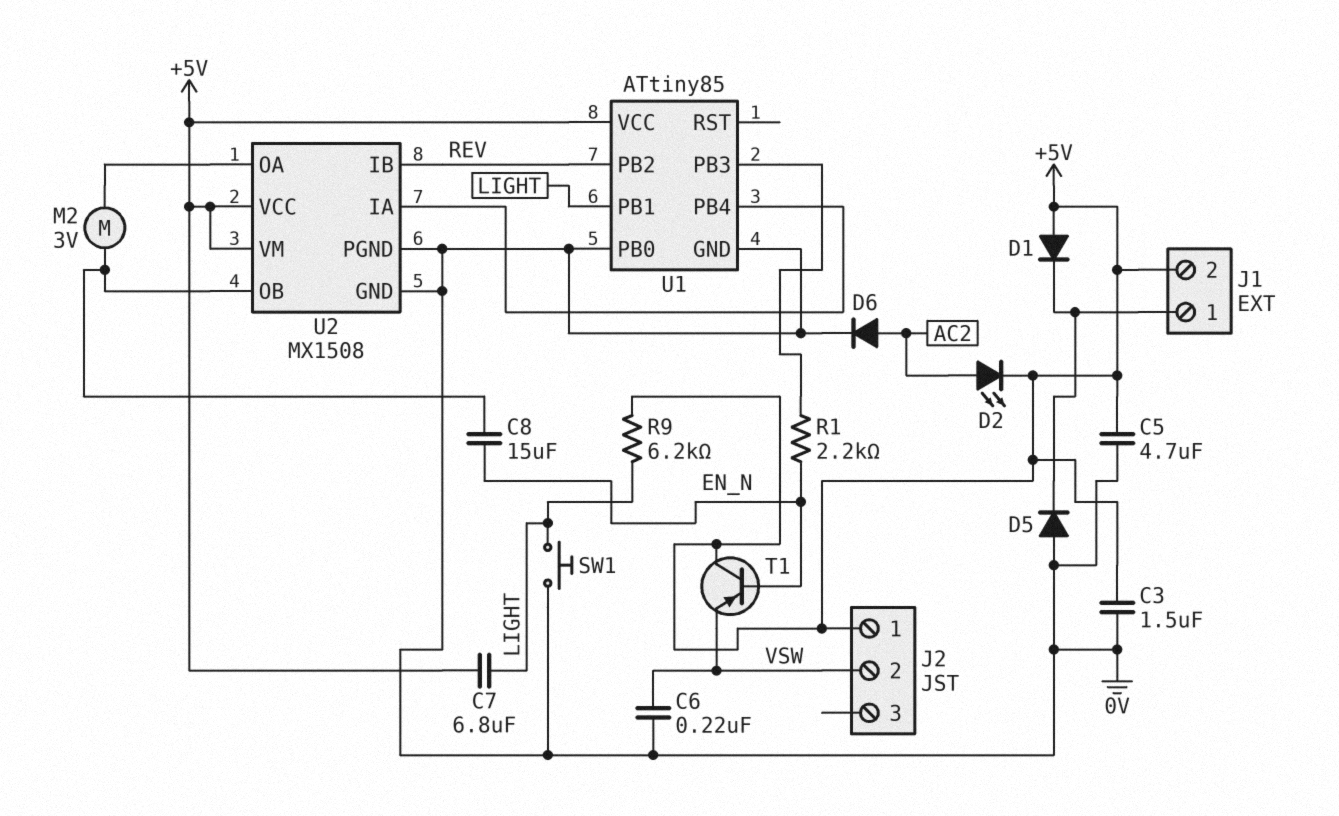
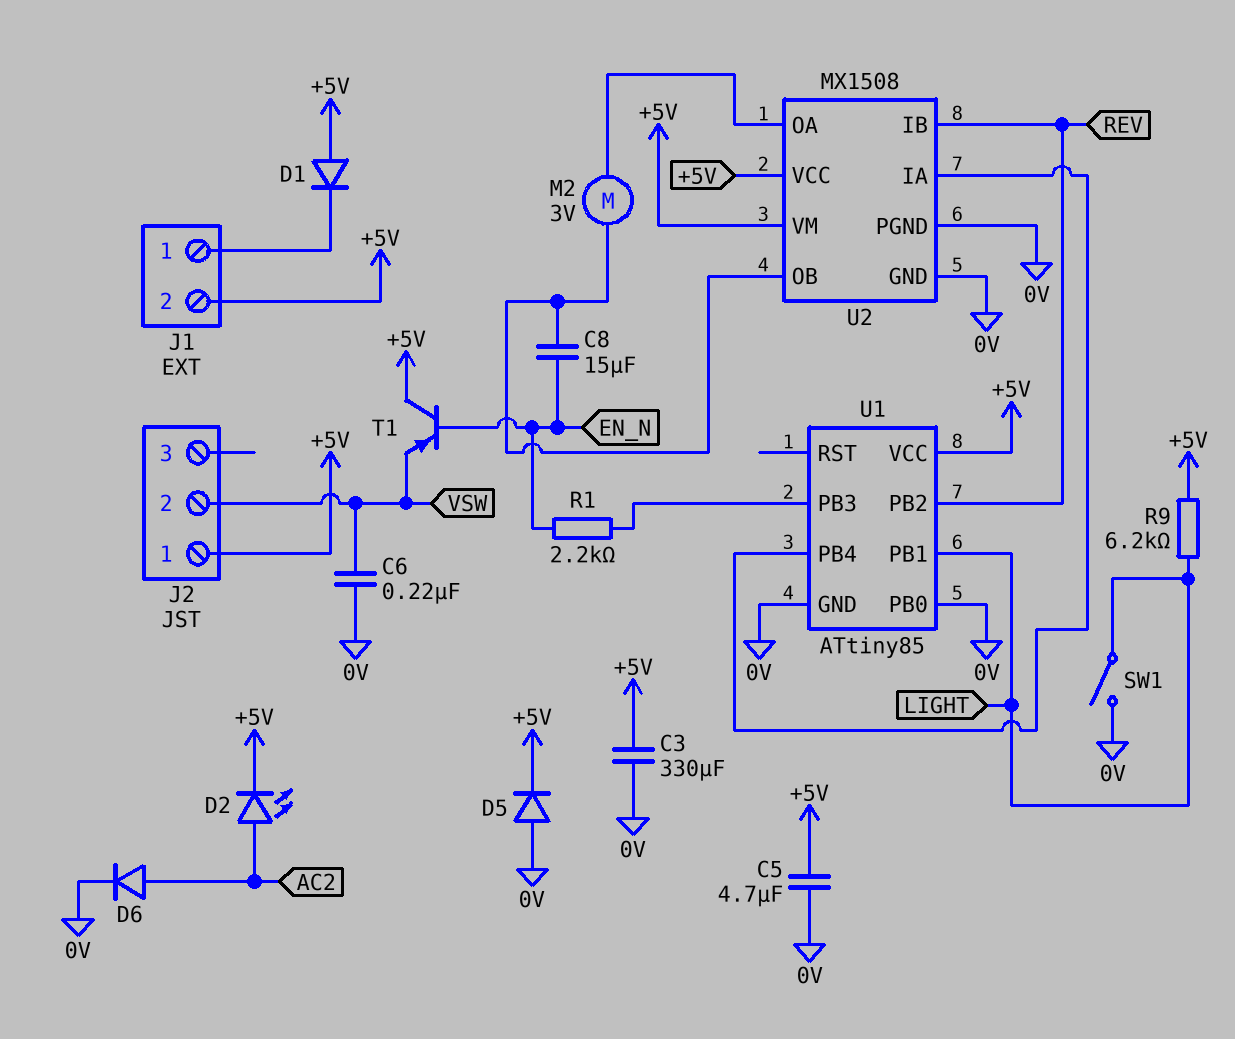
C3: 1.5uF (+5V, 0V) -> 330uF (+5V, 0V)
C7: 6.8uF (+5V, LIGHT) -> none
D5: diode (A 0V, K J1/1) -> diode (A 0V, K +5V)
SW1: button (0V, LIGHT) -> switch (0V, LIGHT)

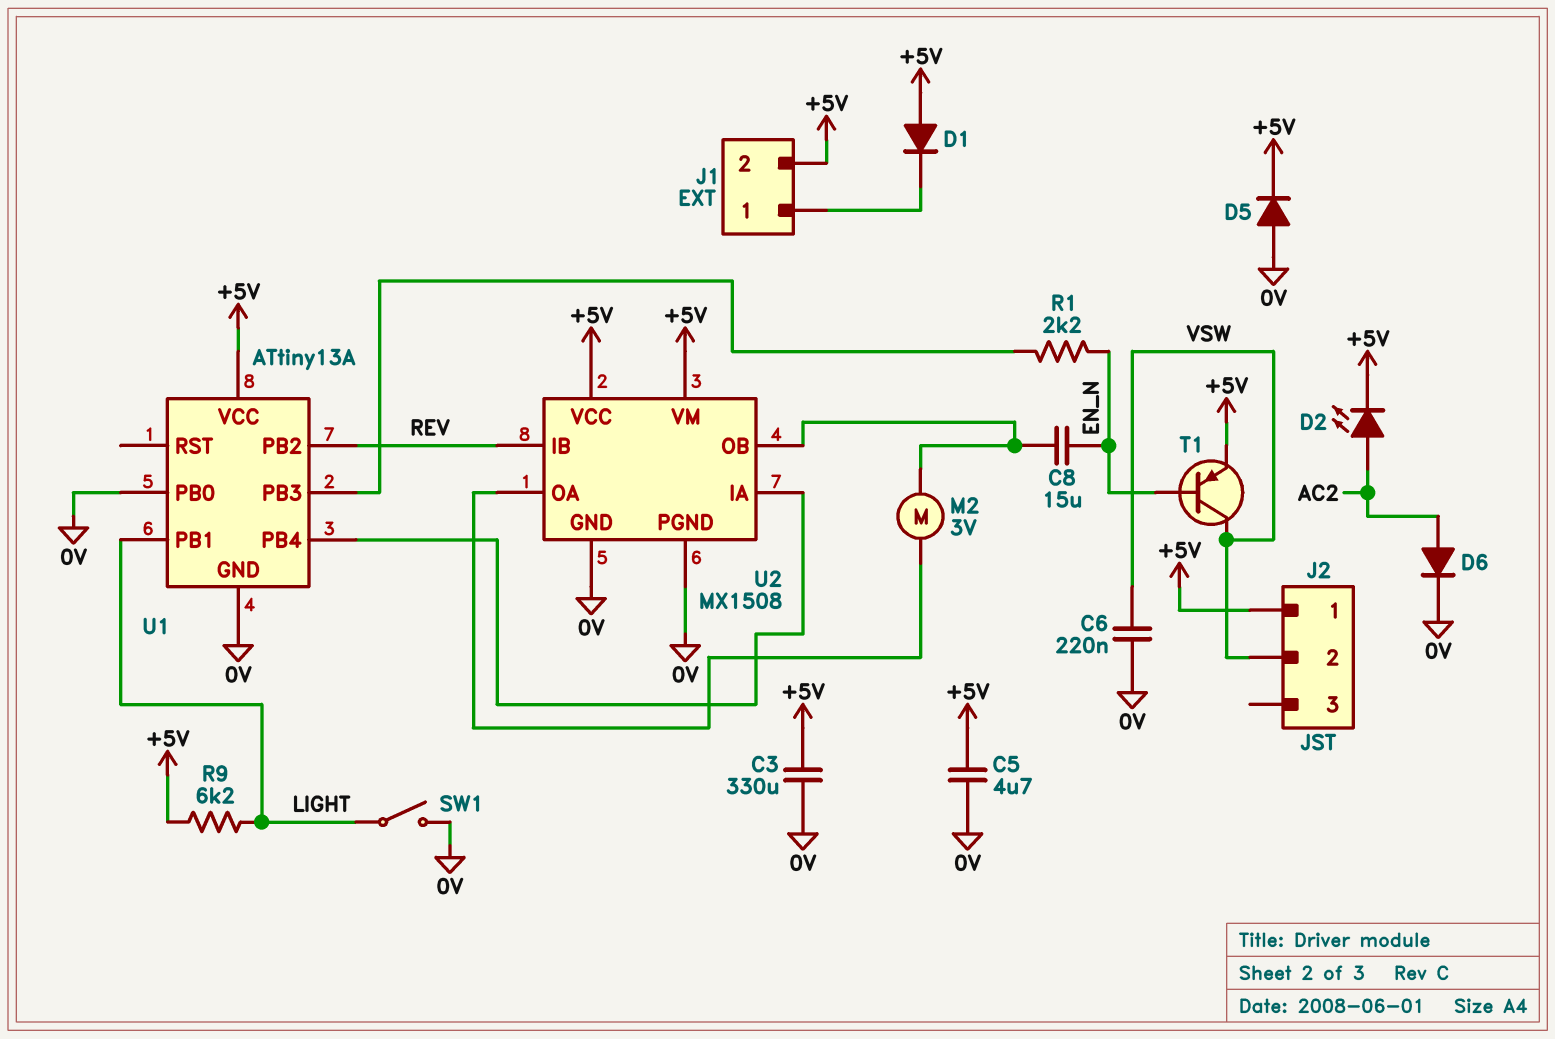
T1: PNP (B EN_N, C +5V, E VSW) -> PNP (B EN_N, C VSW, E +5V)
U1: ATtiny85 -> ATtiny13A

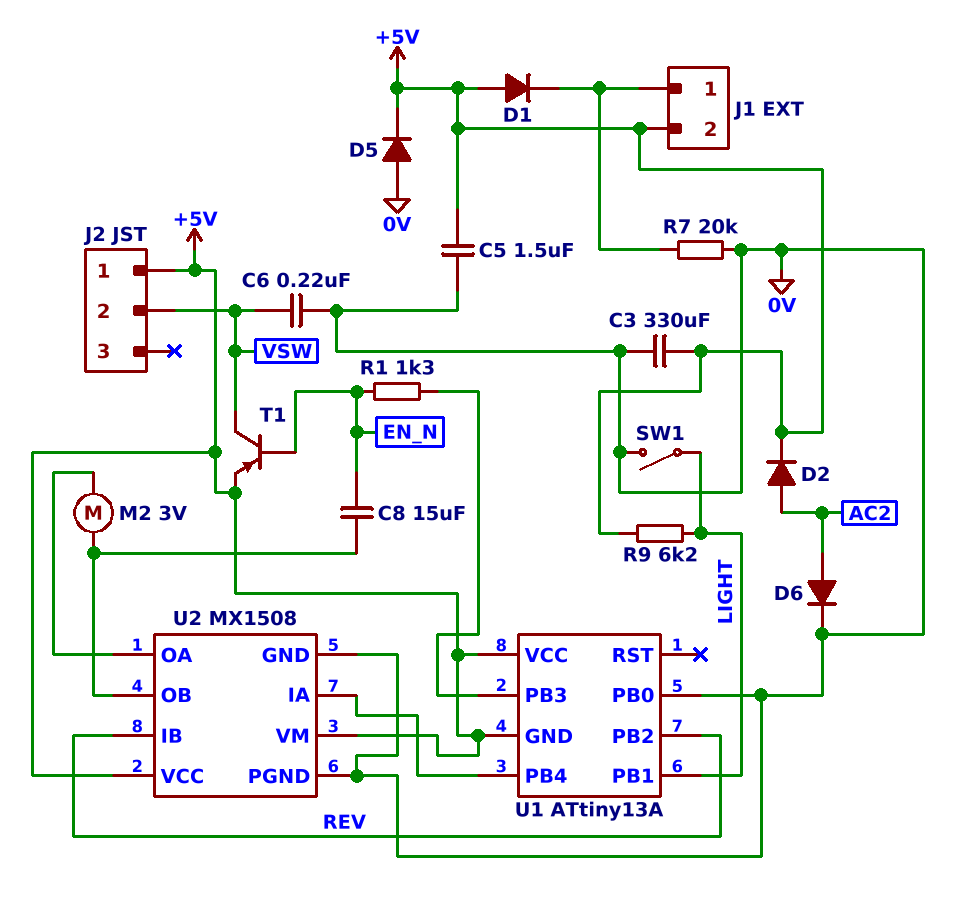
C5: 4.7uF (+5V, 0V) -> 1.5uF (+5V, 0V)
D2: LED (A AC2, K +5V) -> diode (A AC2, K +5V)
R1: 2.2k (EN_N, U1/PB3) -> 1.3k (EN_N, U1/PB3)
R7: none -> 20k (0V, J1/1)
U1 pin GND: 0V -> +5V

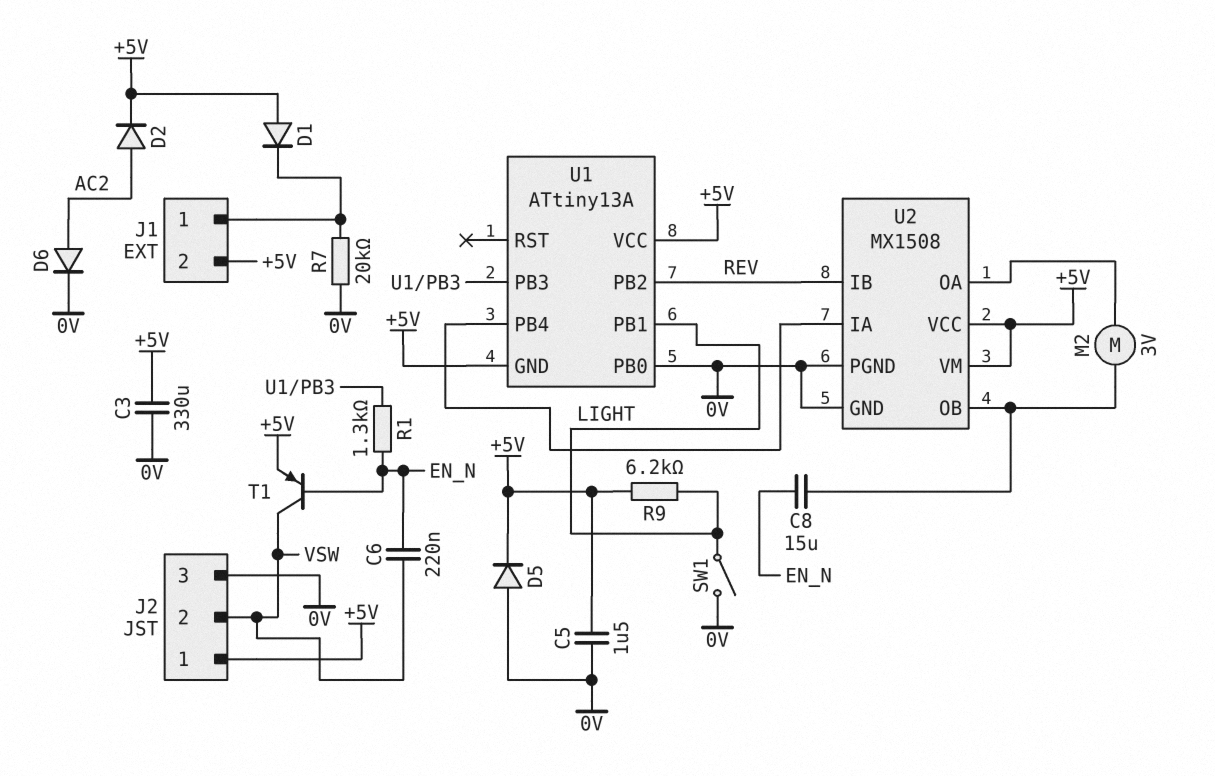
C6: 220nF (0V, VSW) -> 220nF (EN_N, VSW)
J2 pin 3: none -> 0V

